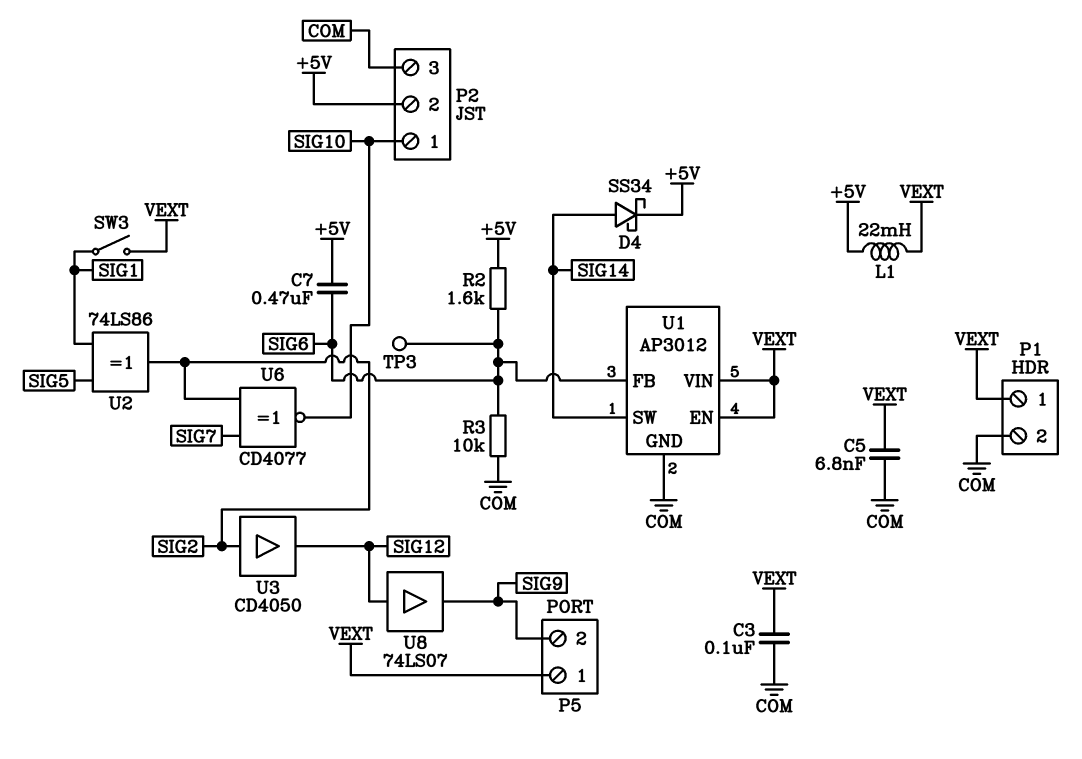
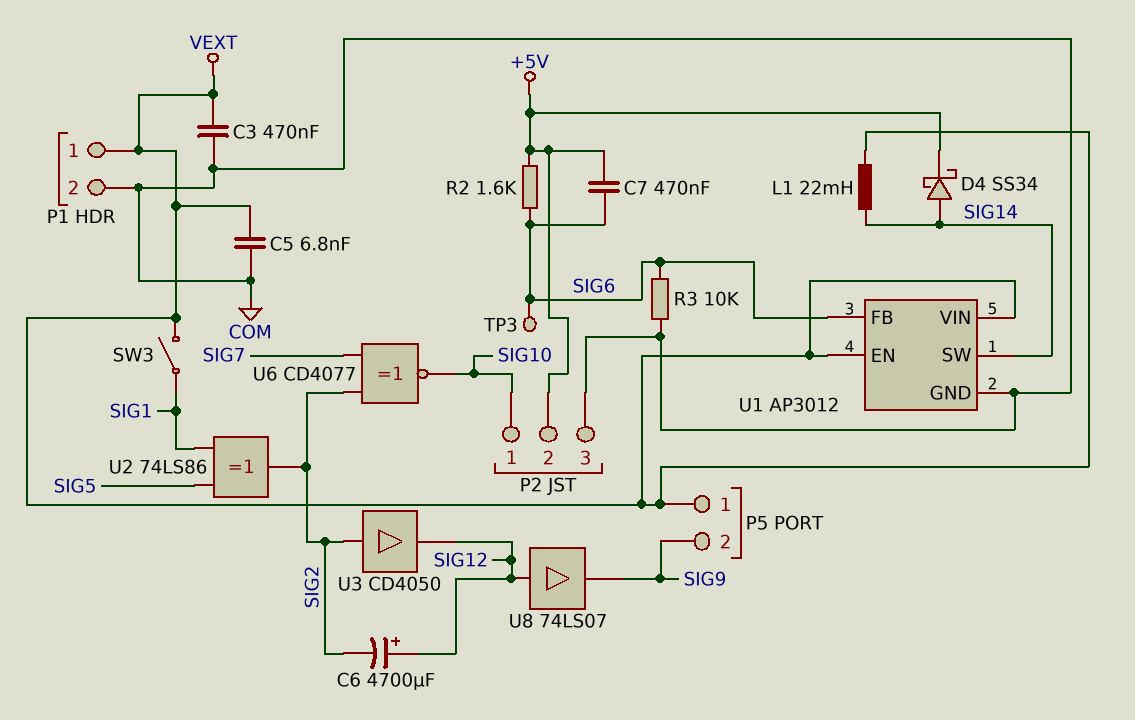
C3: 100nF (COM, VEXT) -> 470nF (COM, VEXT)
C6: none -> 4700uF (plus SIG12, minus SIG2)
L1: 22mH (+5V, VEXT) -> 22mH (SIG14, VEXT)

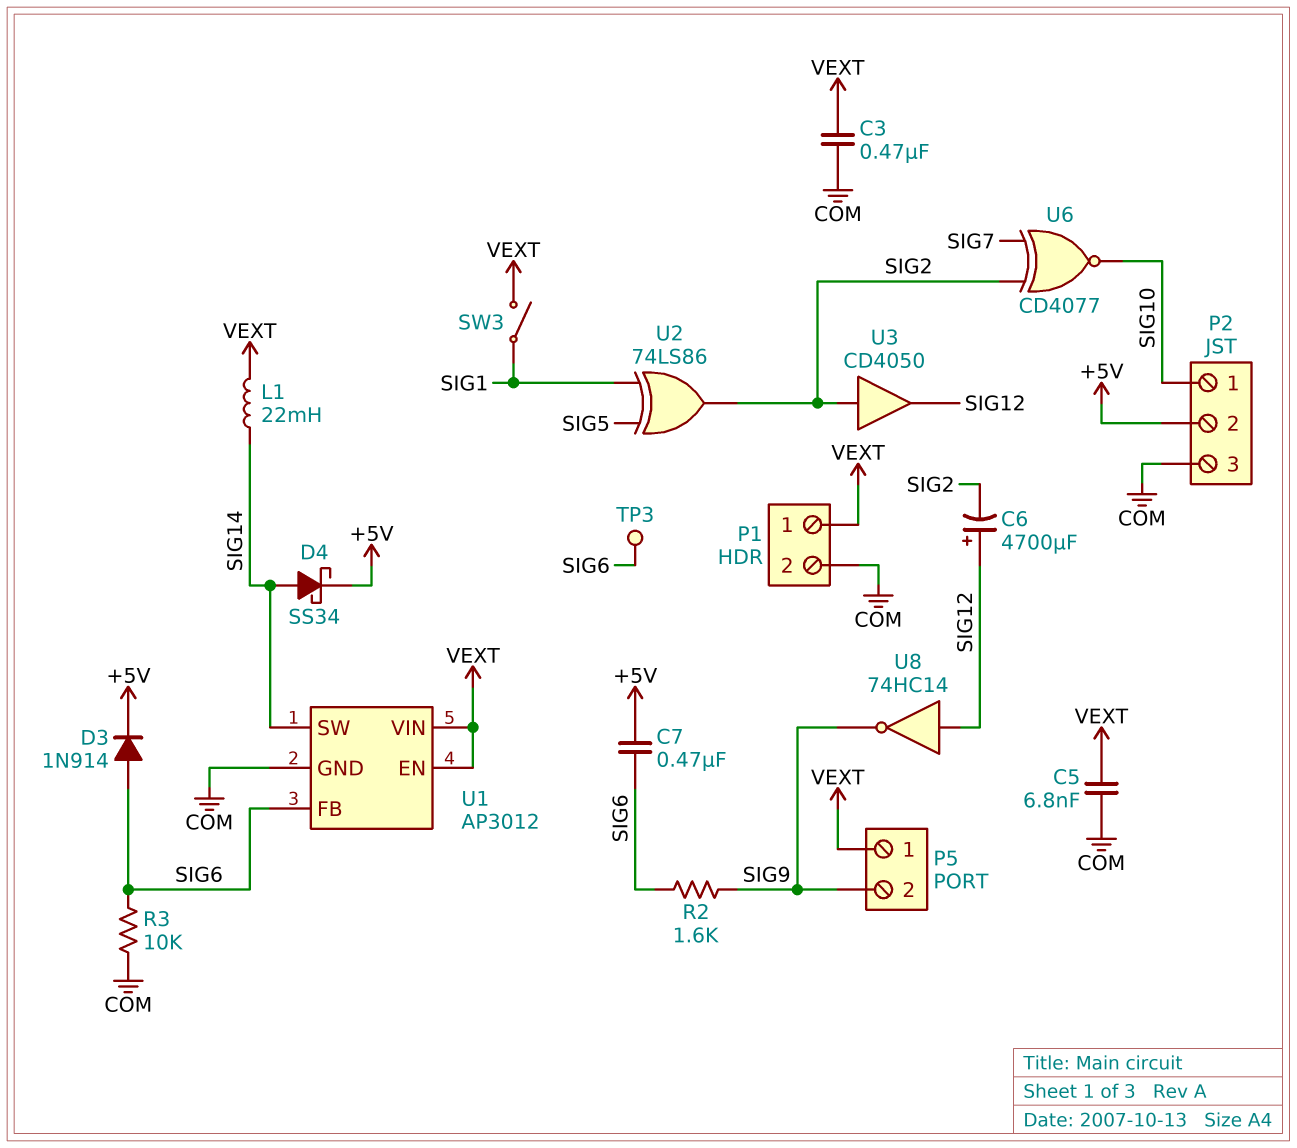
D3: none -> diode 1N914 (A SIG6, K +5V)
R2: 1.6k (+5V, SIG6) -> 1.6k (SIG6, SIG9)
U8: buffer 74LS07 (in SIG12, out SIG9) -> NOT 74HC14 (in SIG12, out SIG9)

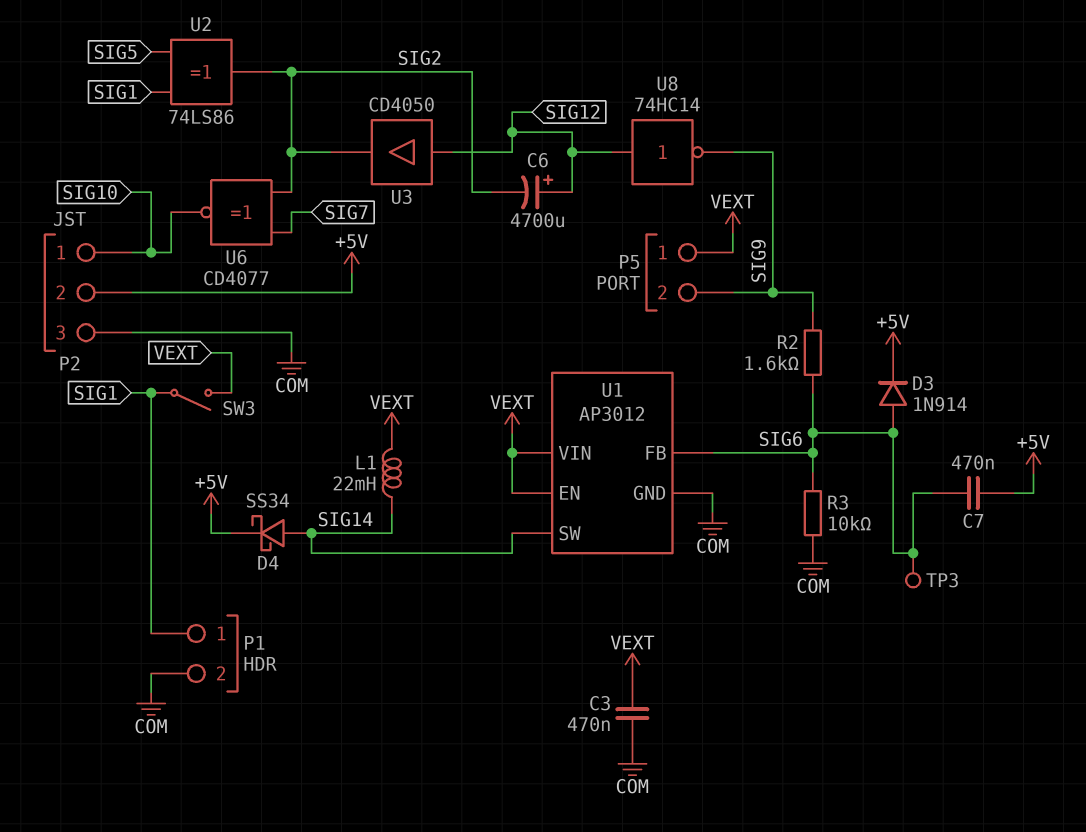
C5: 6.8nF (COM, VEXT) -> none
P1 pin 1: VEXT -> SIG1
U3: buffer CD4050 (in SIG2, out SIG12) -> buffer CD4050 (in SIG12, out SIG2)

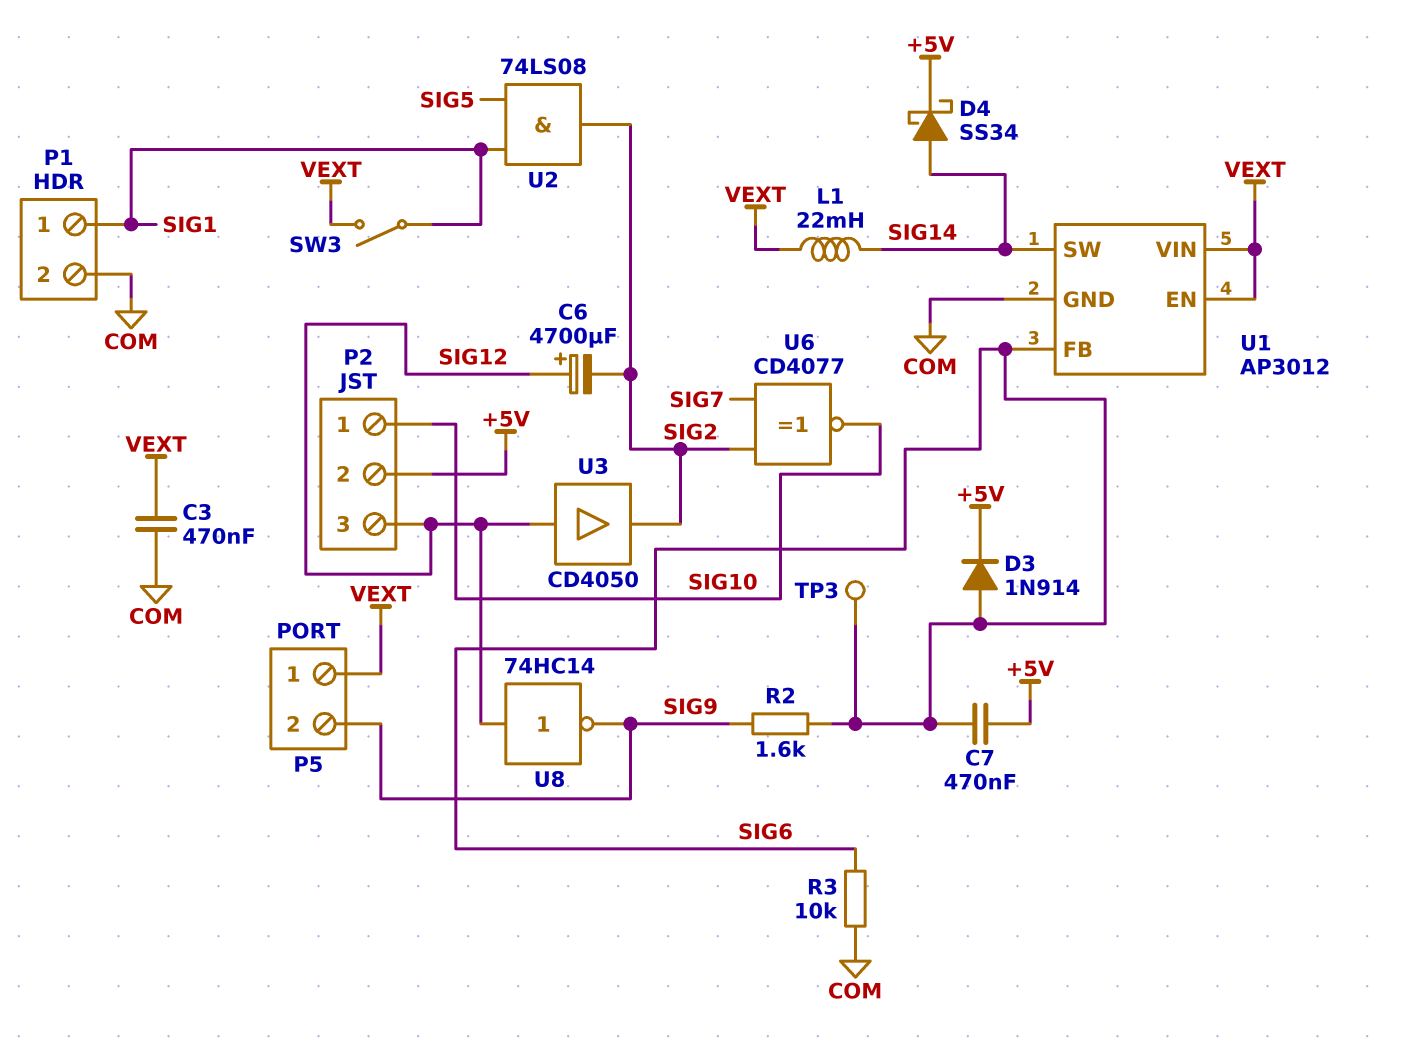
P2 pin 3: COM -> SIG12
U2: XOR 74LS86 (in SIG1, in SIG5, out SIG2) -> AND 74LS08 (in SIG1, in SIG5, out SIG2)

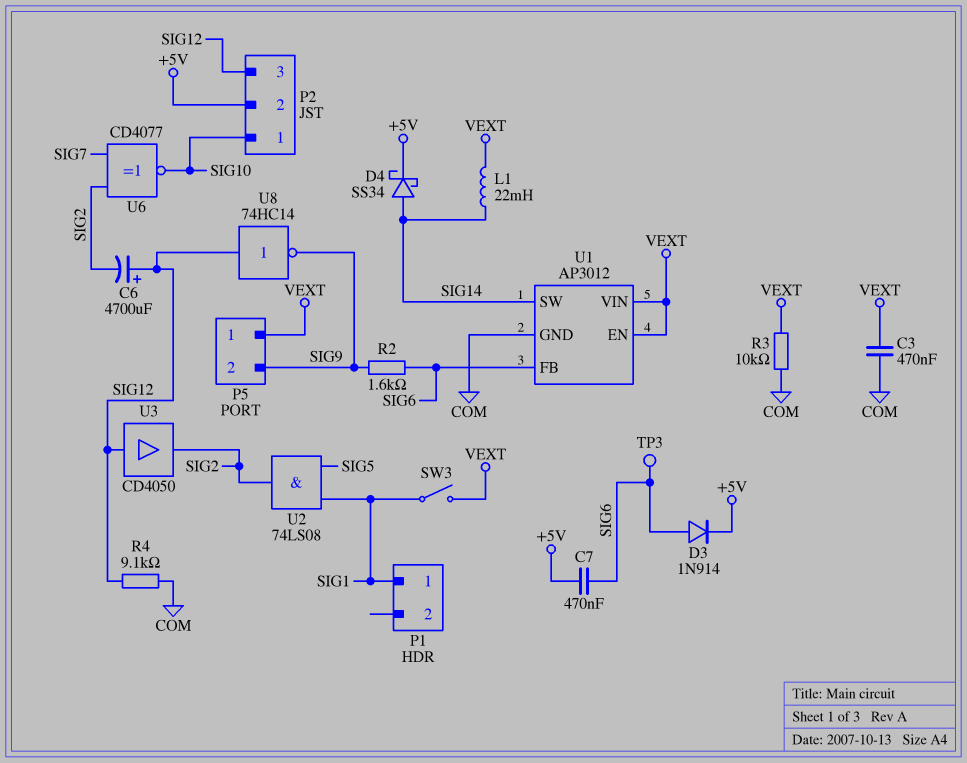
P1 pin 2: COM -> none
R3: 10k (COM, SIG6) -> 10k (COM, VEXT)
R4: none -> 9.1k (COM, SIG12)

